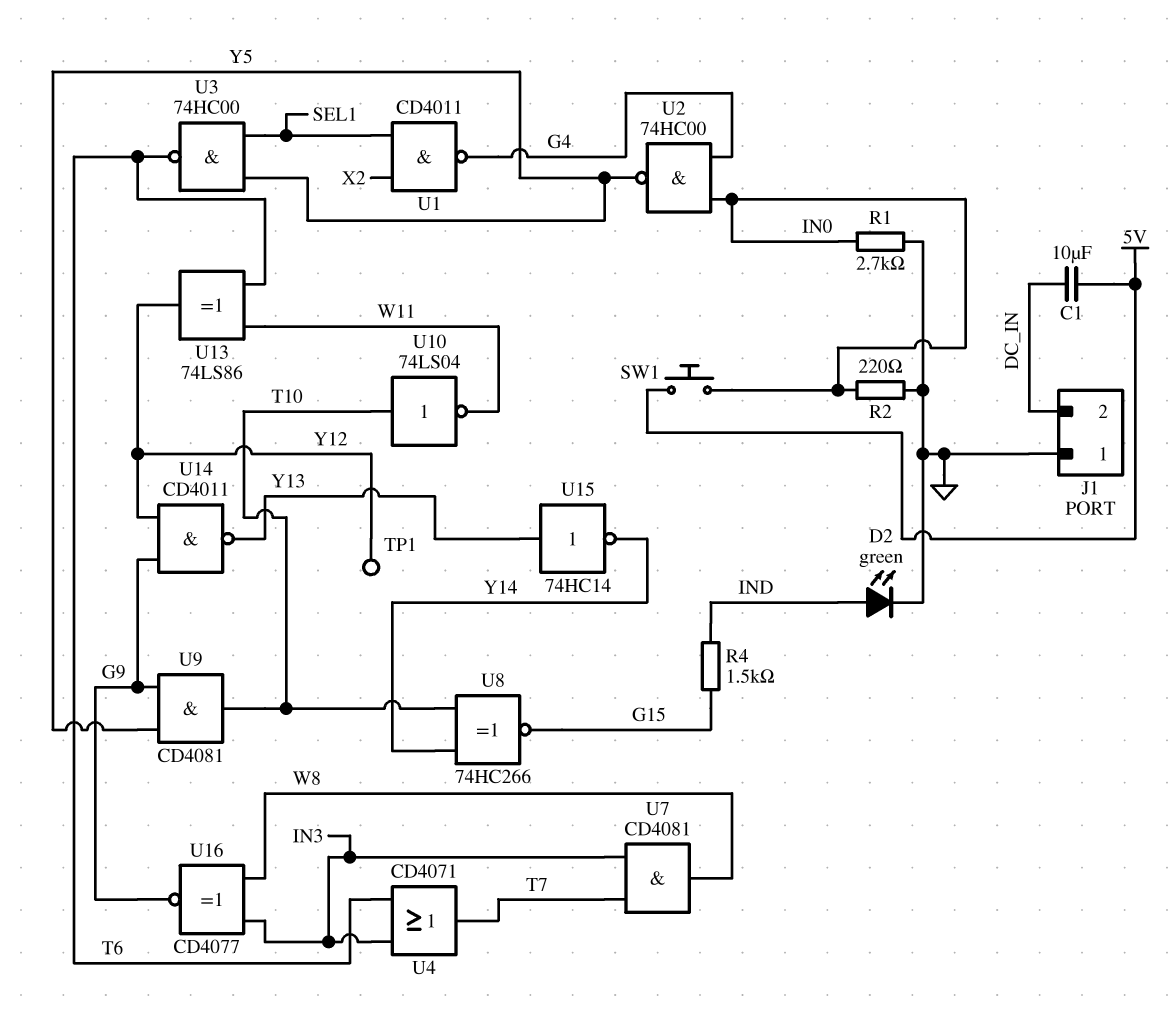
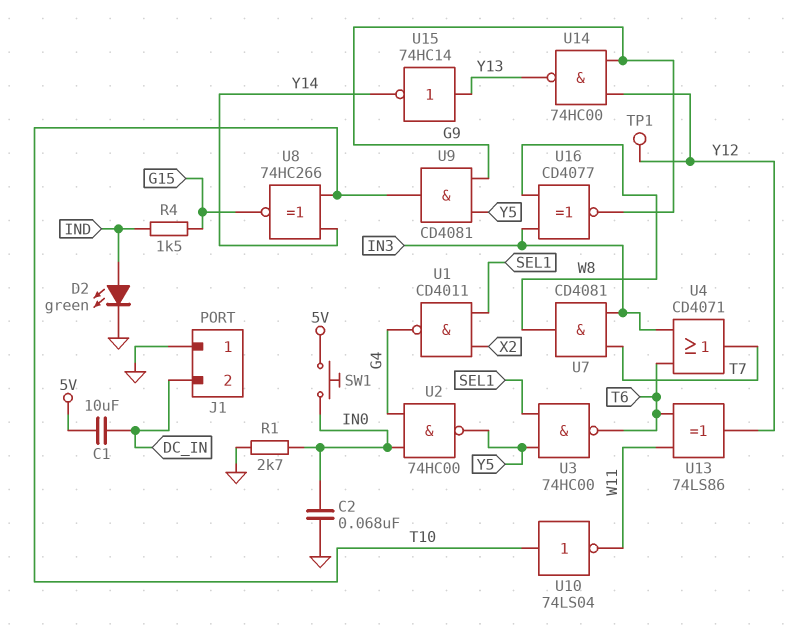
C2: none -> 68nF (GND, IN0)
R2: 220 (GND, IN0) -> none
U14: NAND CD4011 (in G9, in Y12, out Y13) -> NAND 74HC00 (in G9, in Y12, out Y13)

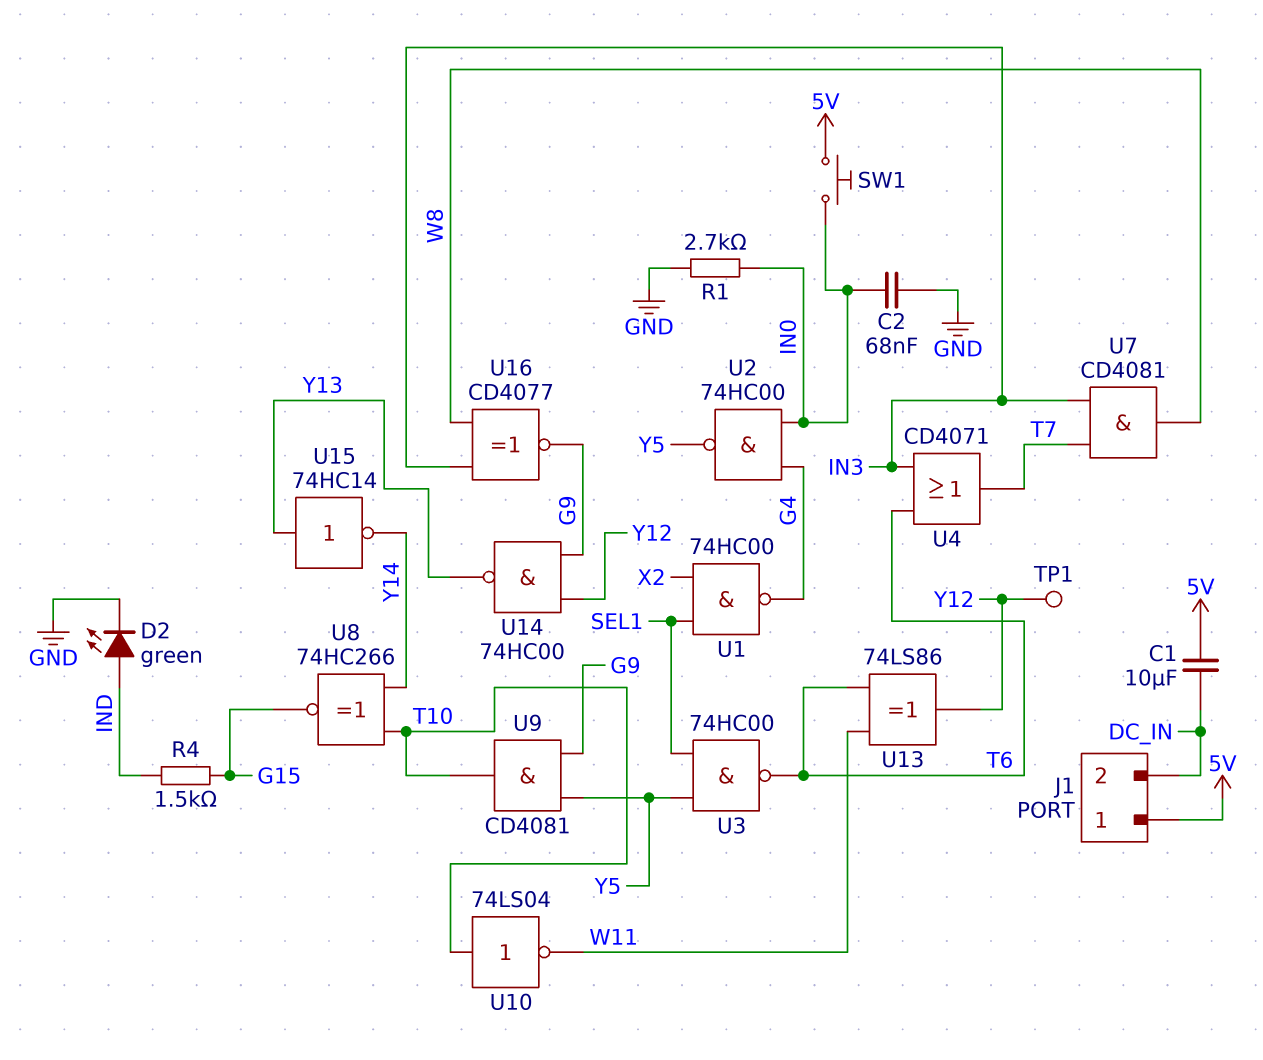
J1 pin 1: GND -> 5V
U1: NAND CD4011 (in SEL1, in X2, out G4) -> NAND 74HC00 (in SEL1, in X2, out G4)

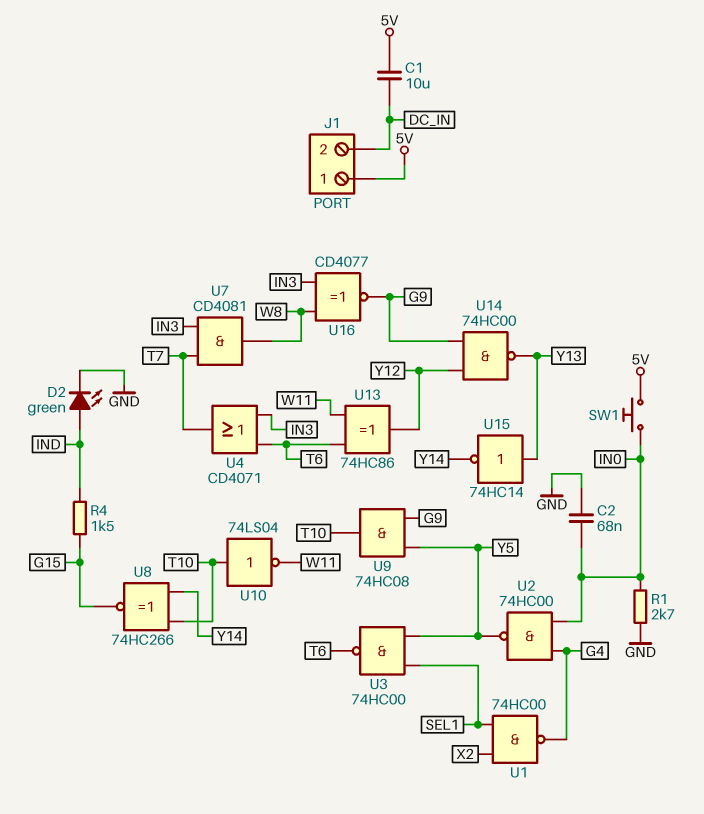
TP1: test point (Y12) -> none
U9: AND CD4081 (in G9, in Y5, out T10) -> AND 74HC08 (in G9, in Y5, out T10)
U13: XOR 74LS86 (in T6, in W11, out Y12) -> XOR 74HC86 (in T6, in W11, out Y12)

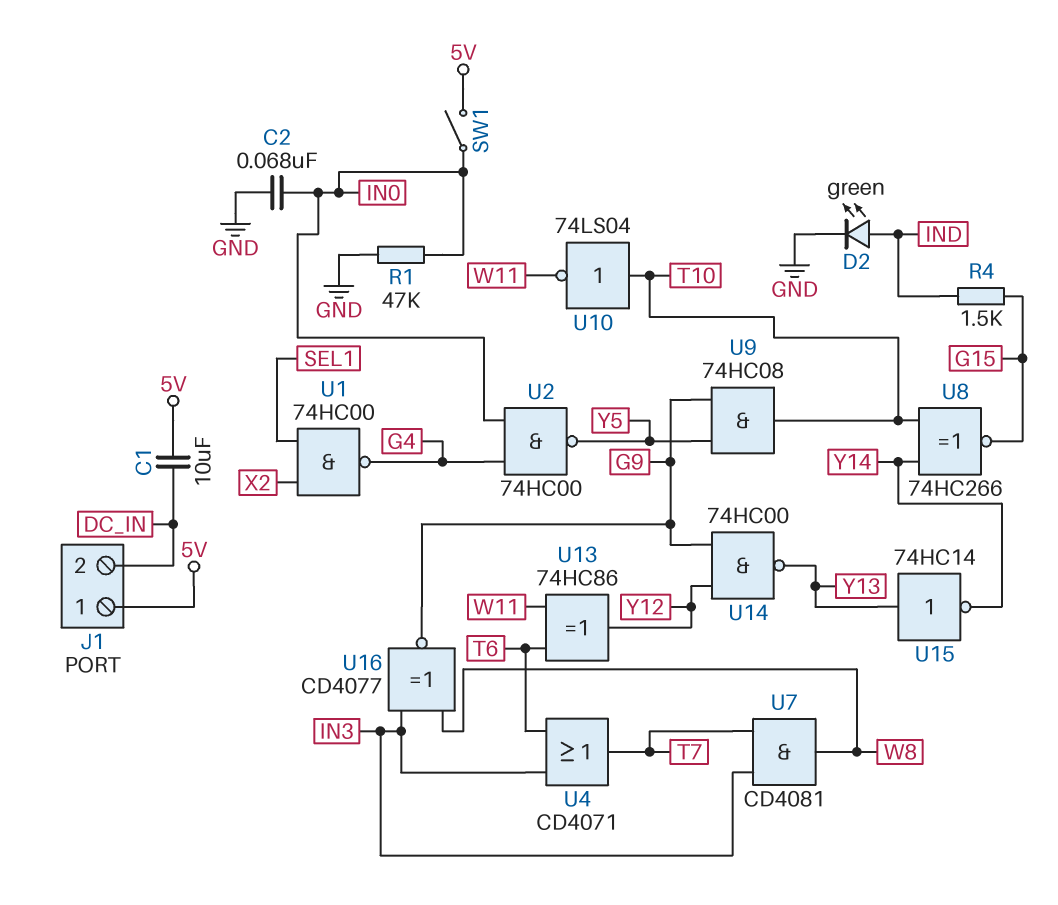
R1: 2.7k (GND, IN0) -> 47k (GND, IN0)
SW1: button (5V, IN0) -> switch (5V, IN0)
U3: NAND 74HC00 (in SEL1, in Y5, out T6) -> none

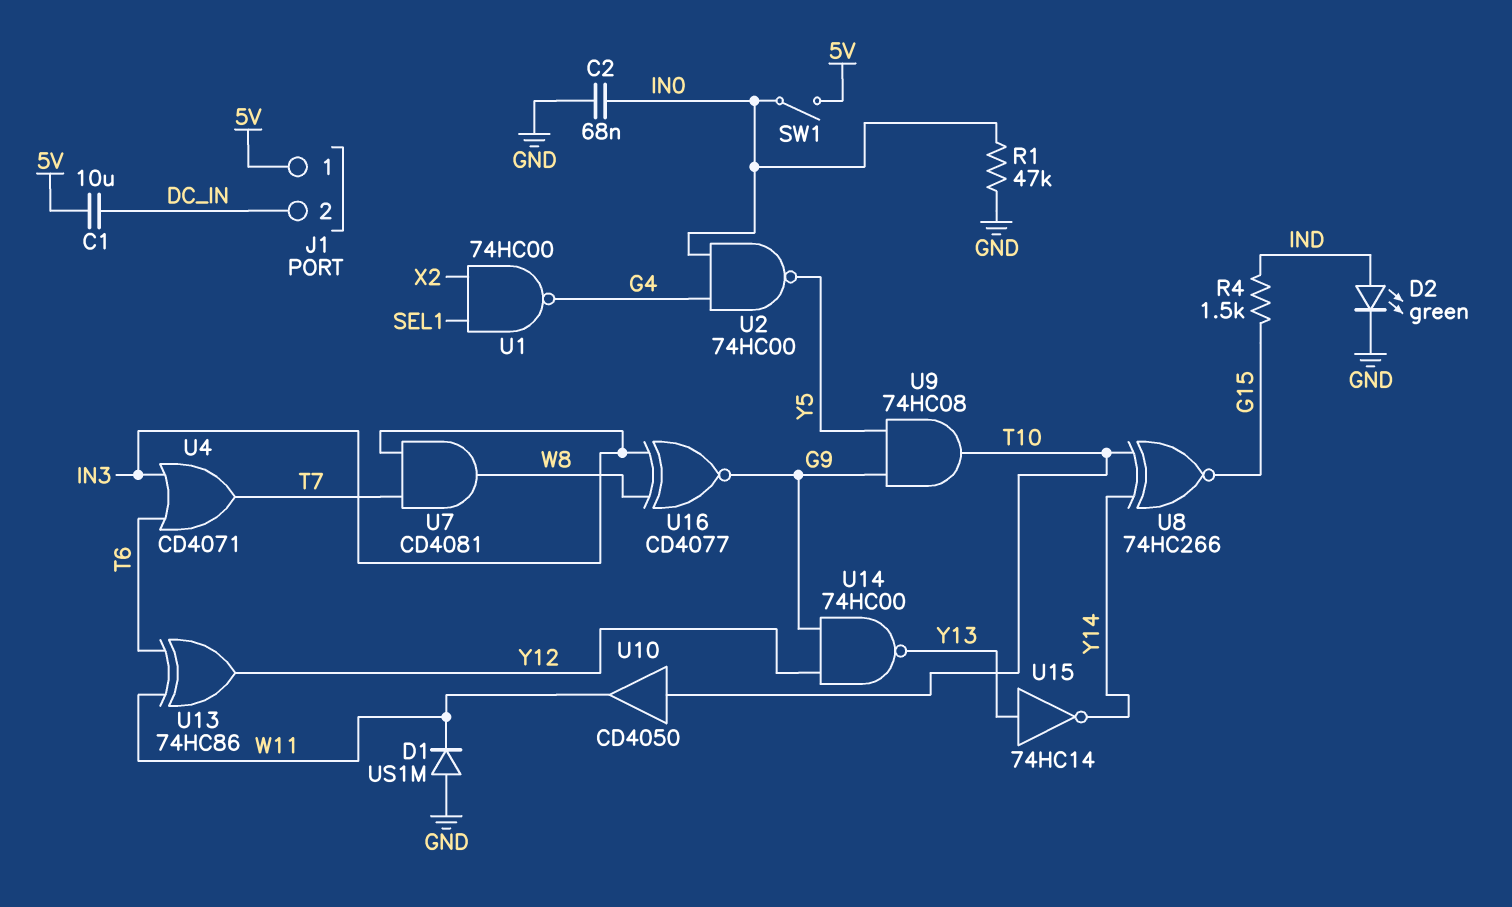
D1: none -> diode US1M (A GND, K W11)
U10: NOT 74LS04 (in T10, out W11) -> buffer CD4050 (in T10, out W11)

